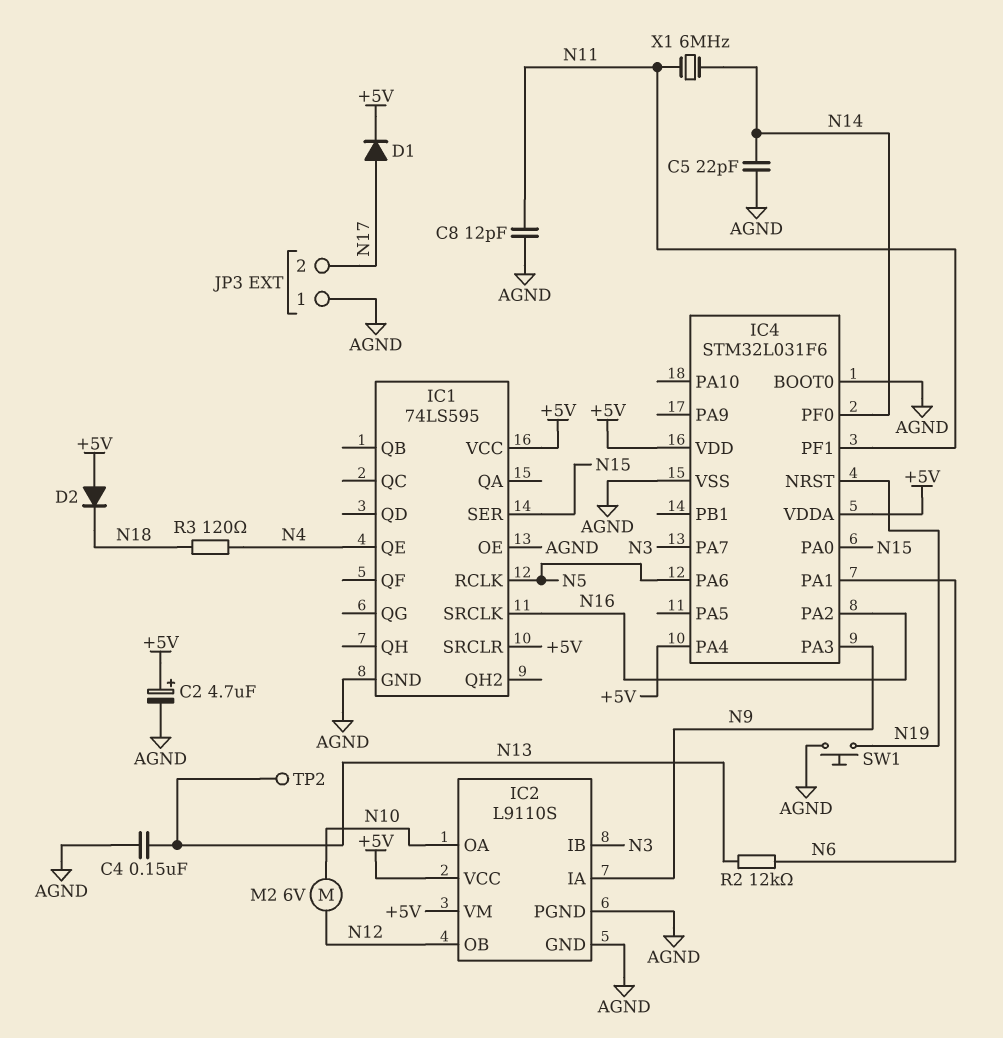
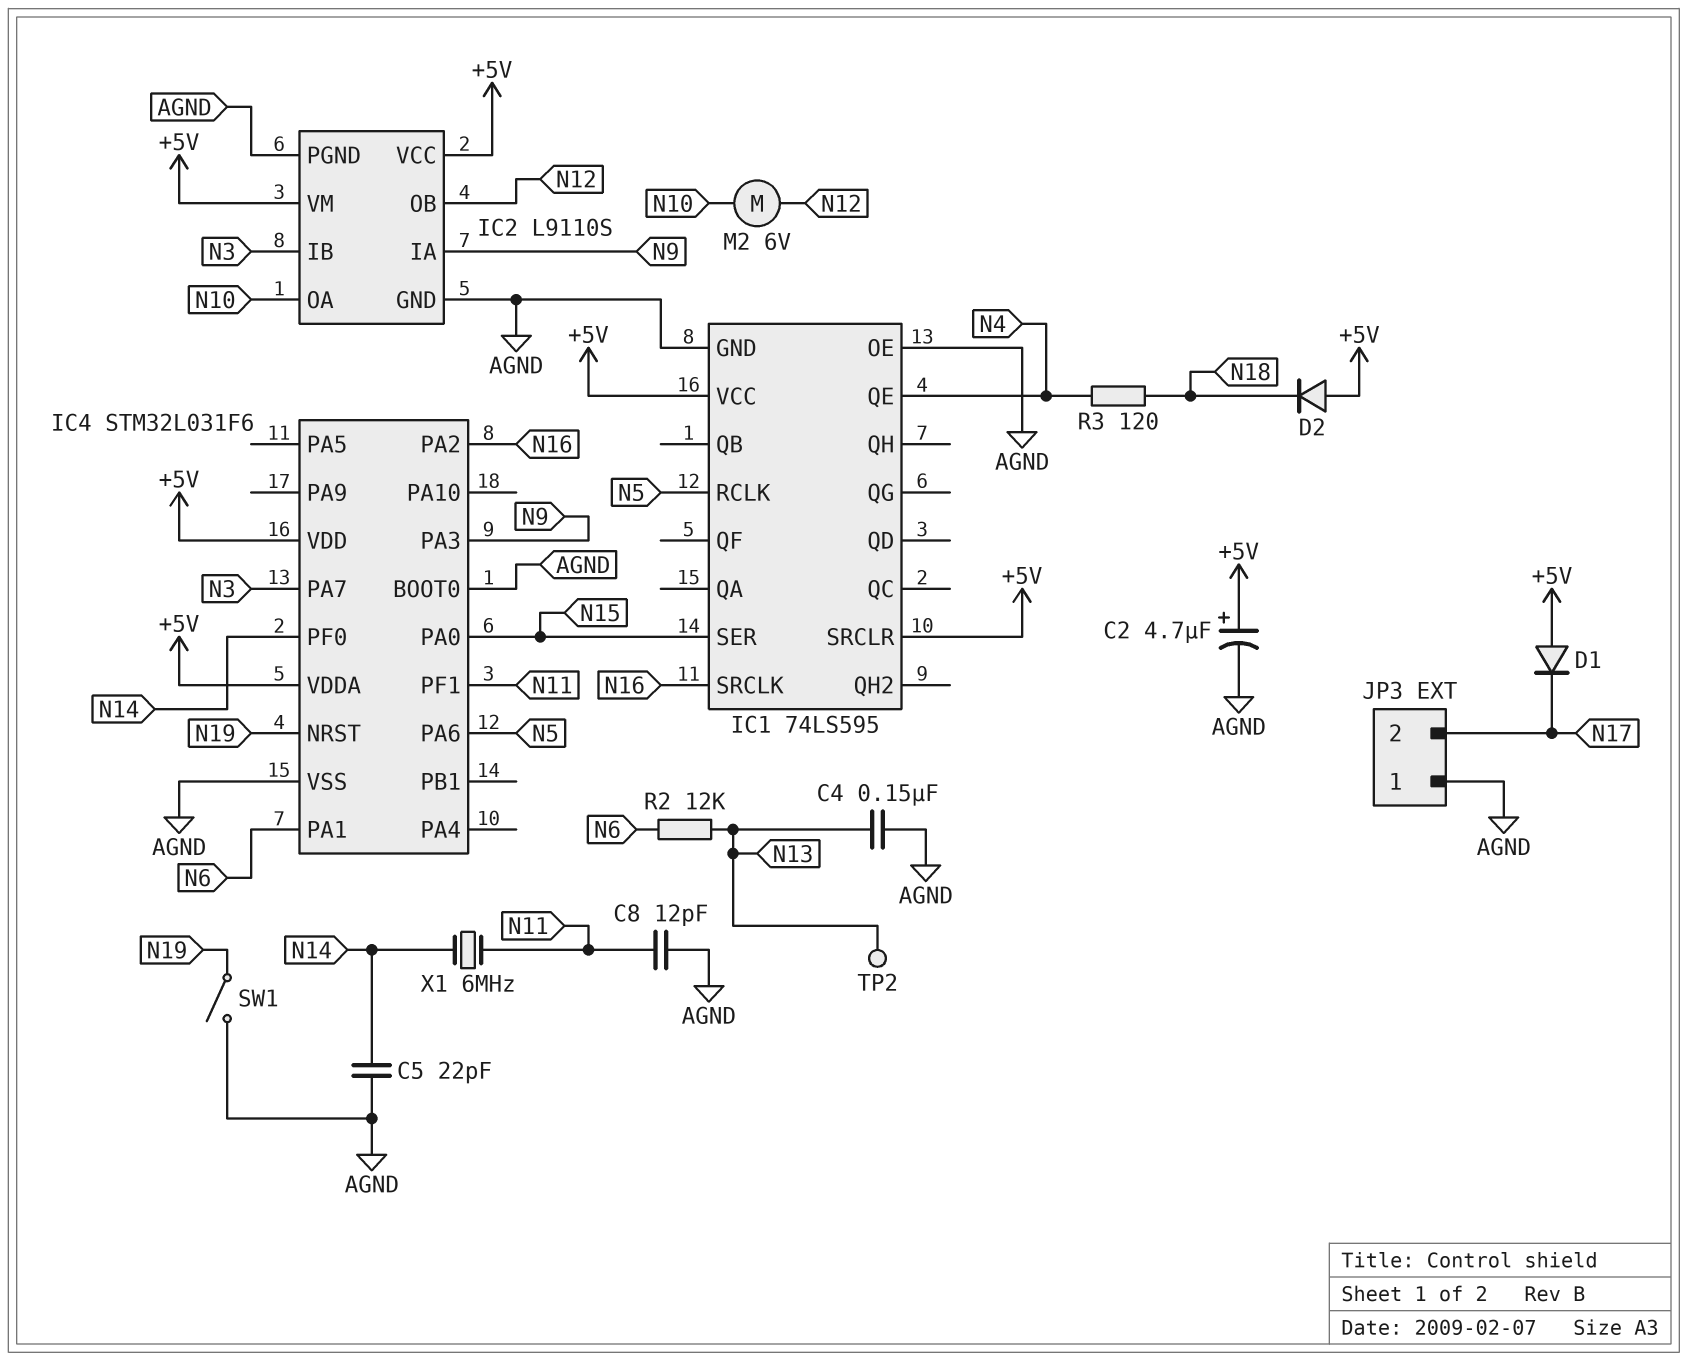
D1: diode (A N17, K +5V) -> diode (A +5V, K N17)
IC4 pin PA4: +5V -> none
SW1: button (AGND, N19) -> switch (AGND, N19)

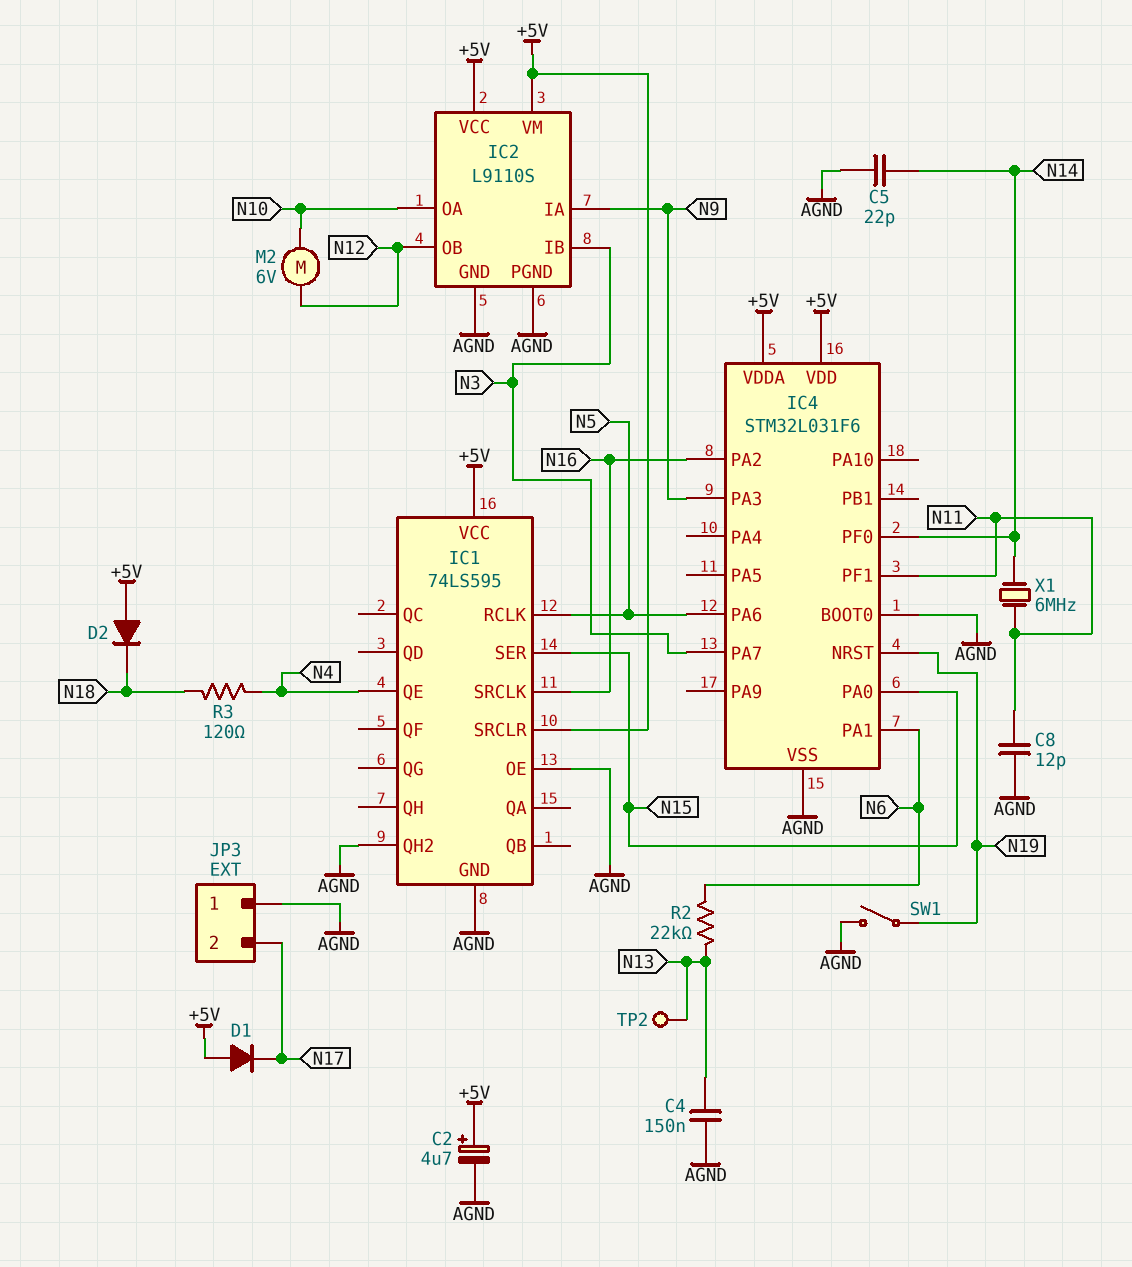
IC1 pin QH2: none -> AGND
R2: 12k (N6, N13) -> 22k (N6, N13)

